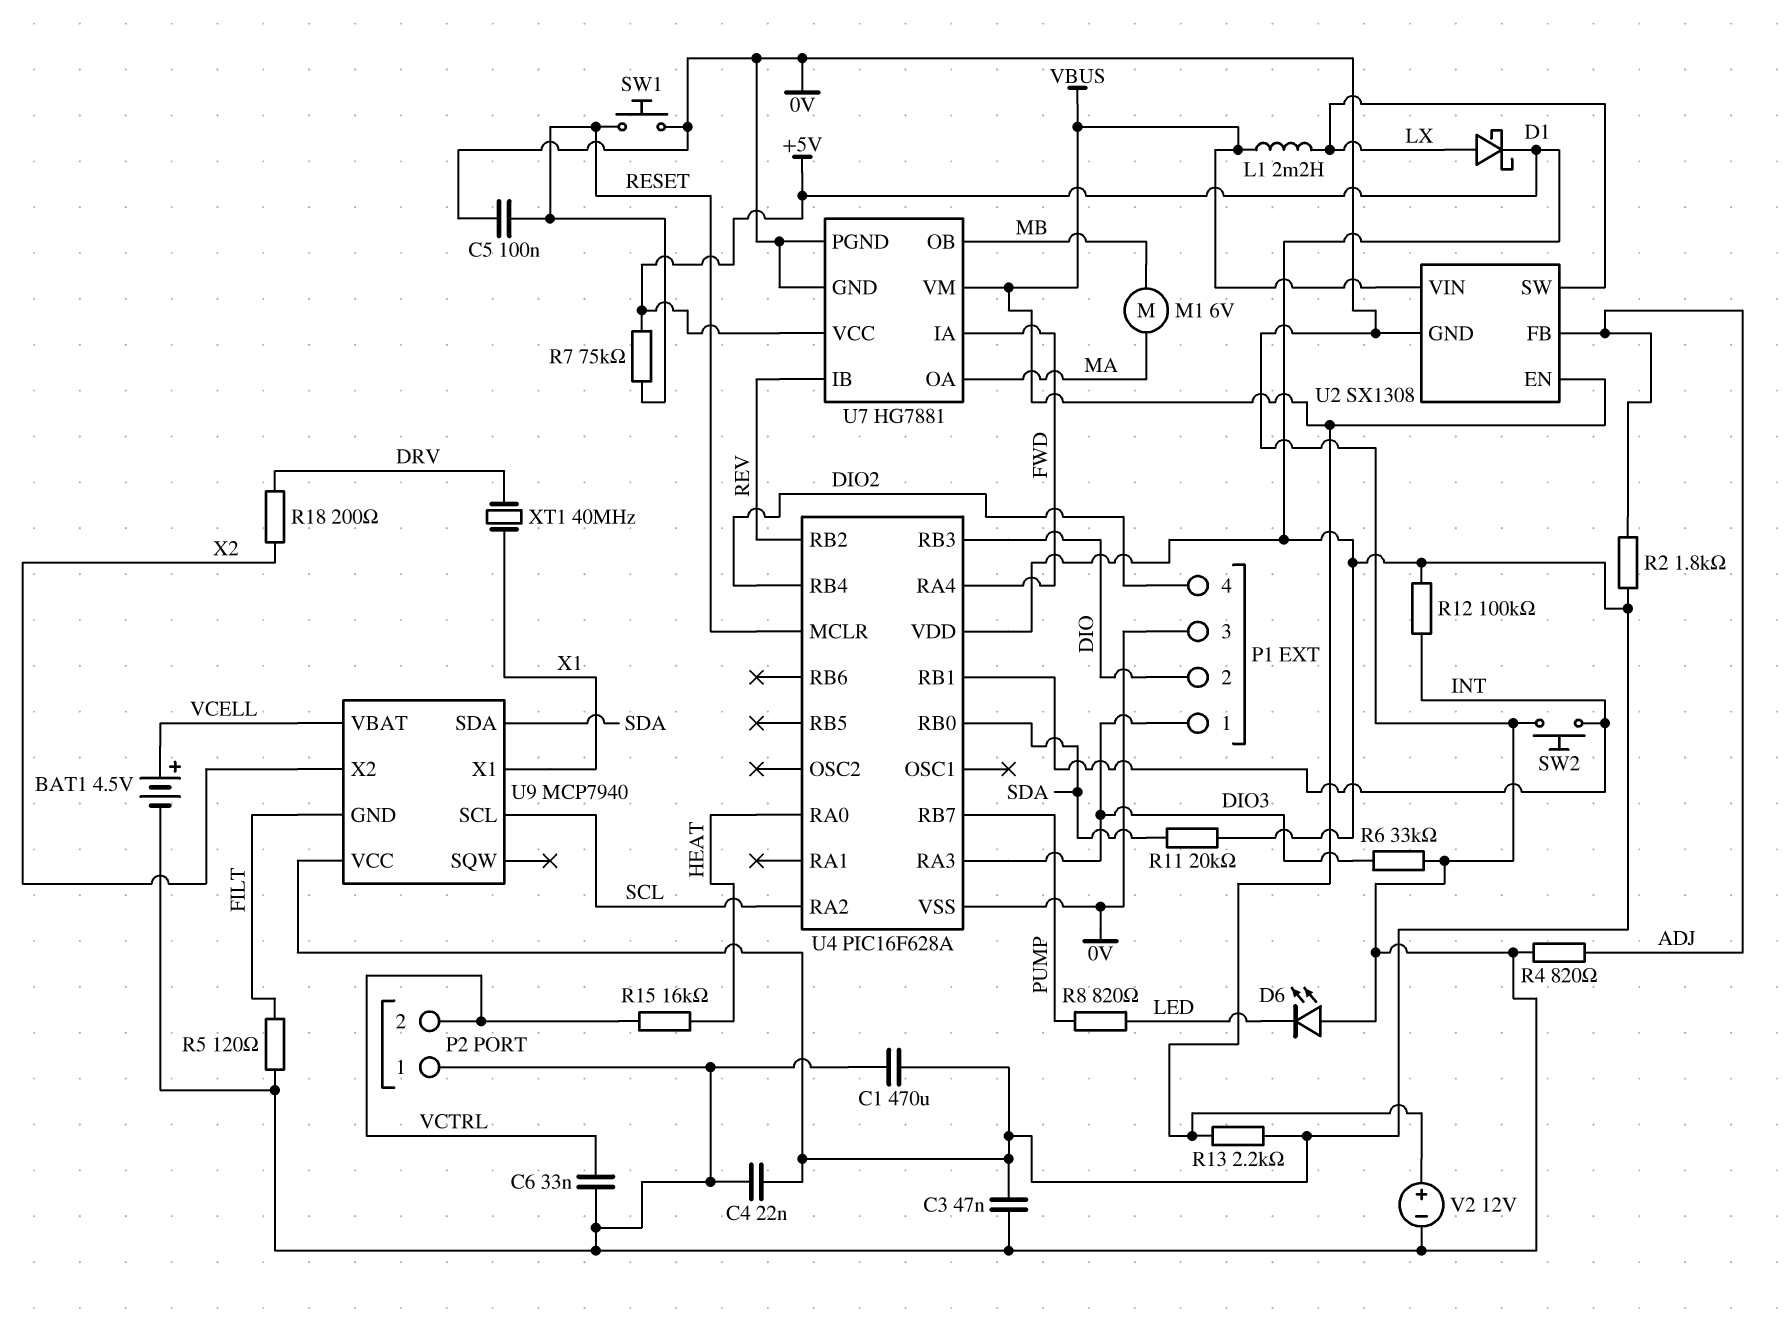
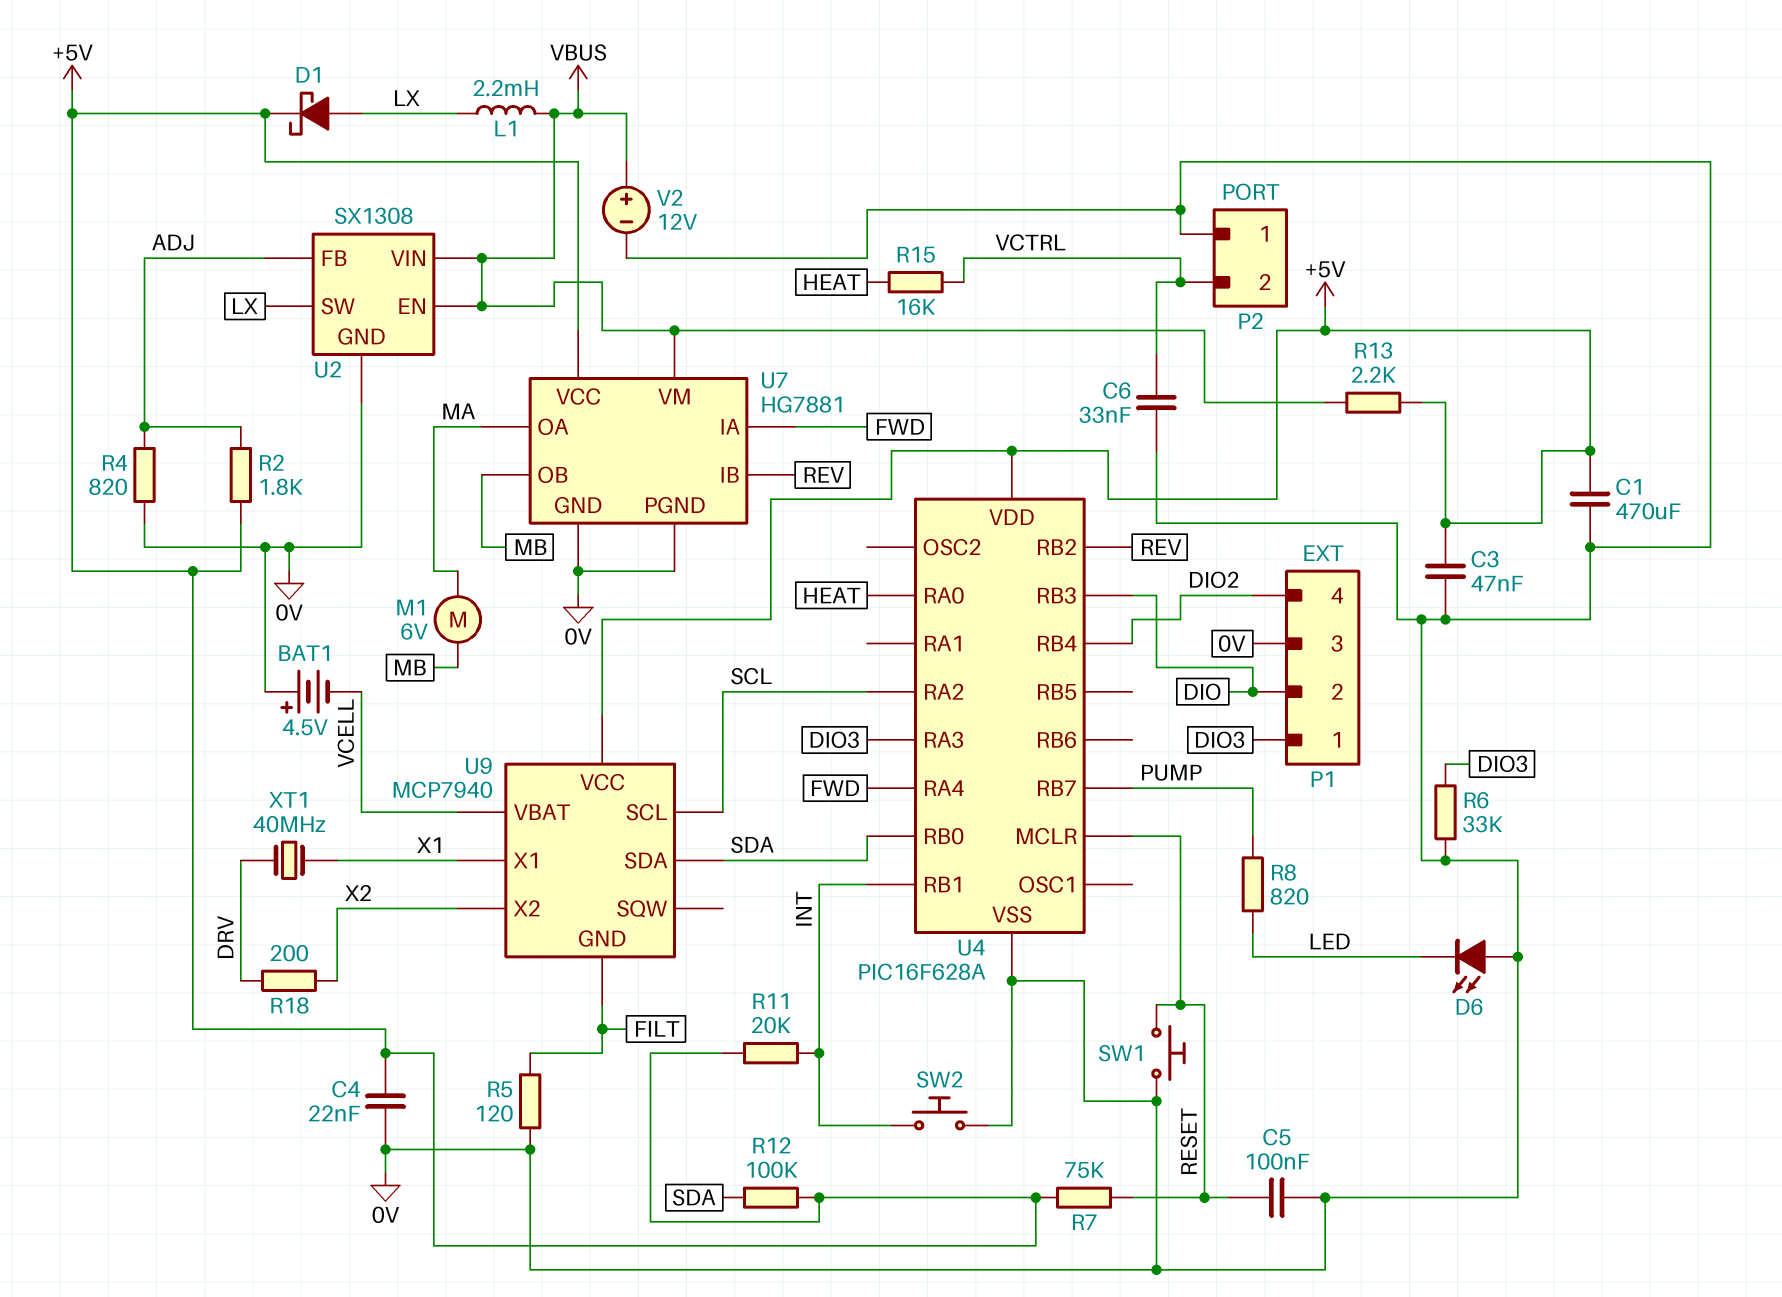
BAT1: 4.5V (plus VCELL, minus 0V) -> 4.5V (plus 0V, minus VCELL)
R11: 20k (+5V, SDA) -> 20k (+5V, INT)
R12: 100k (+5V, INT) -> 100k (+5V, SDA)

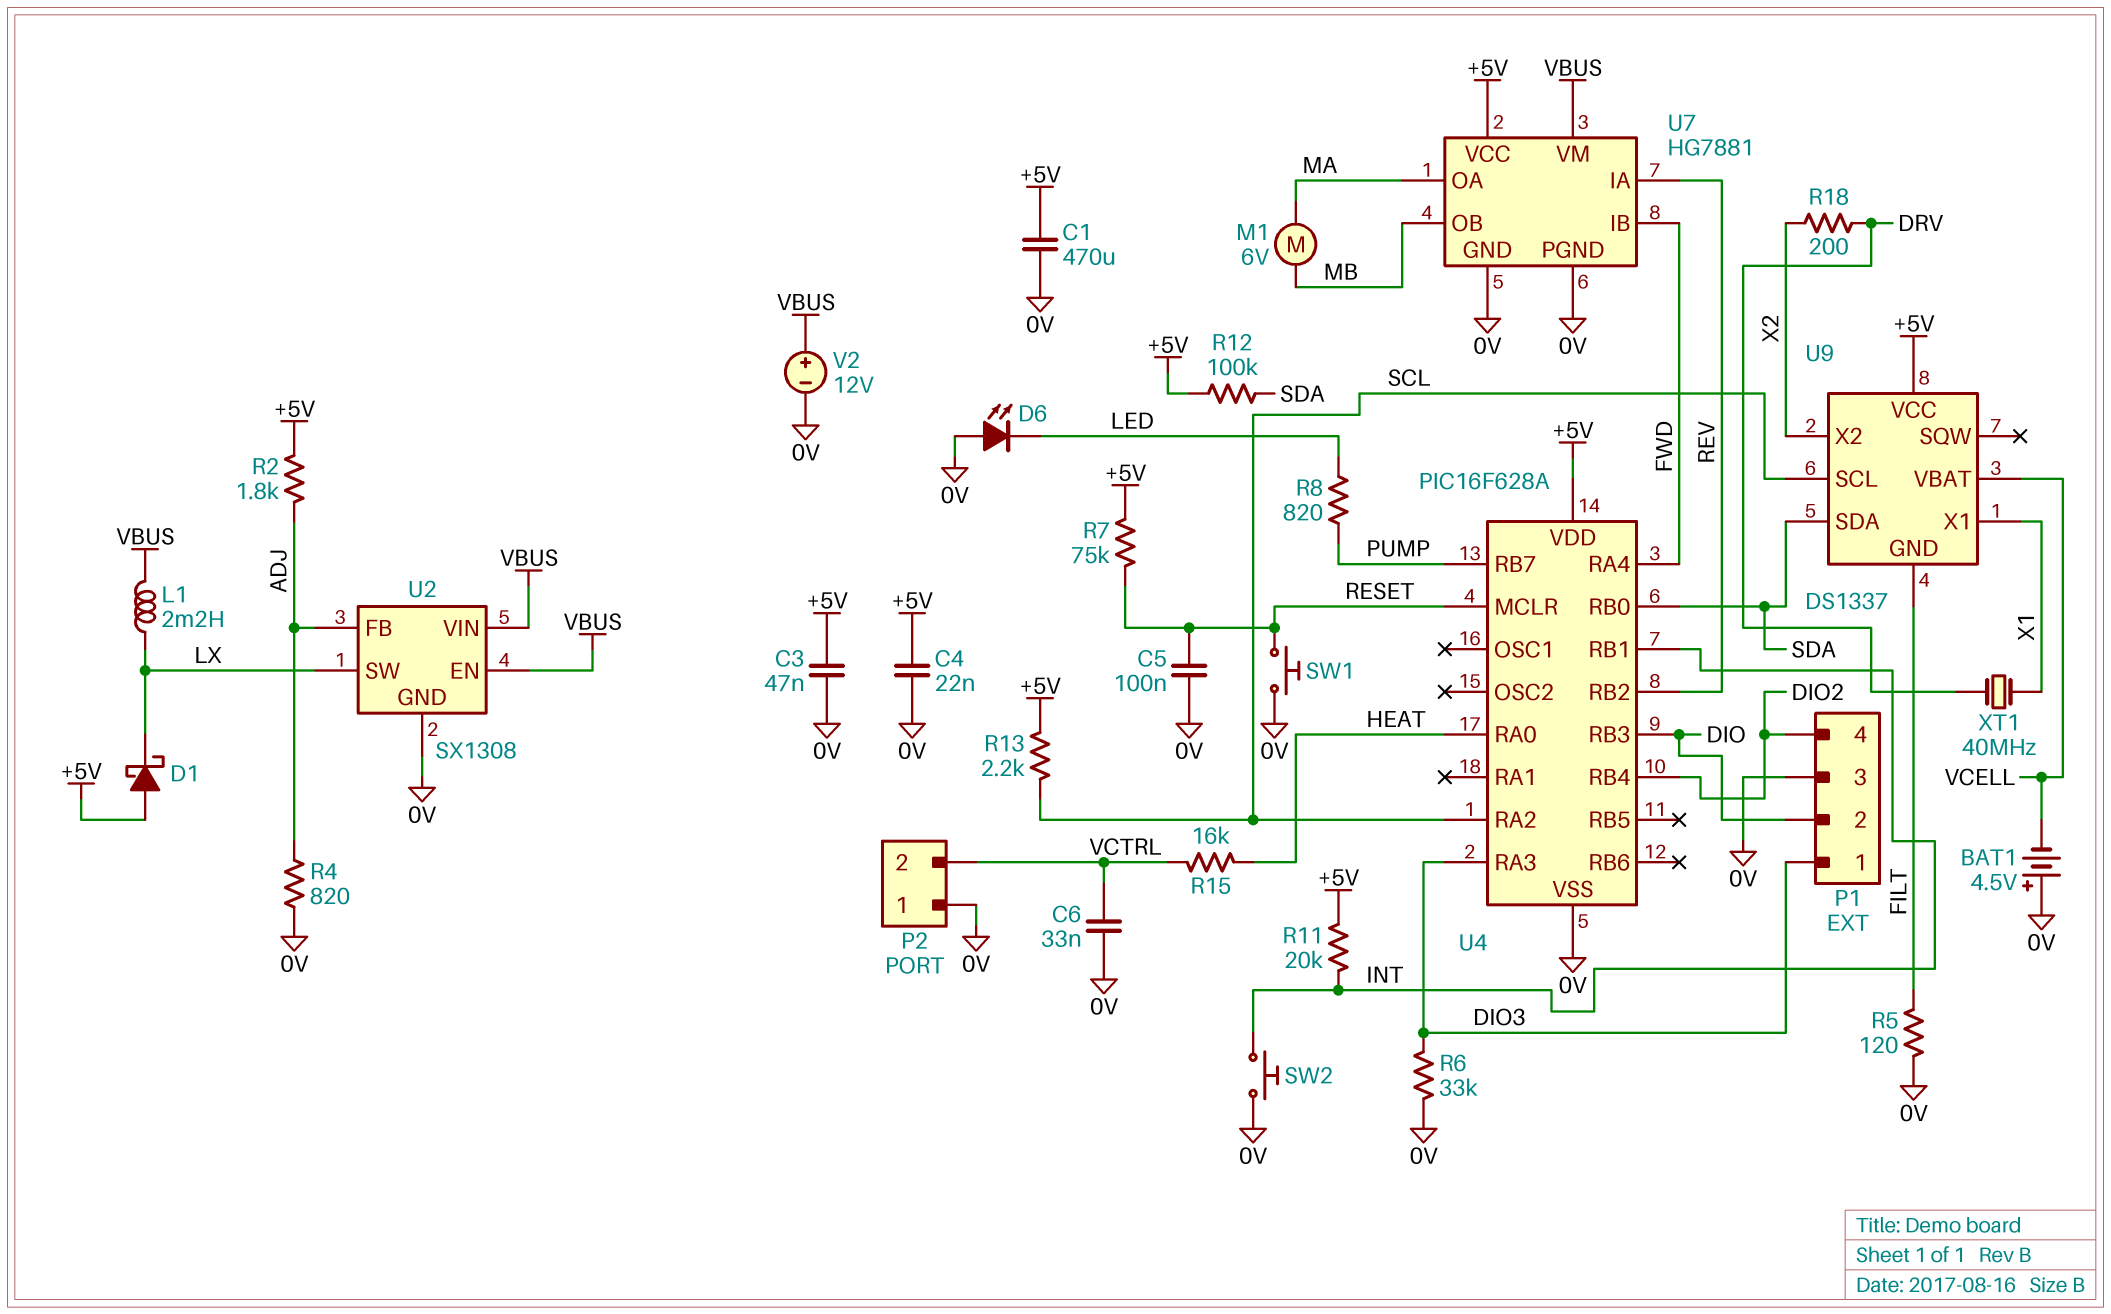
D1: schottky (A LX, K +5V) -> schottky (A +5V, K LX)
R13: 2.2k (+5V, VBUS) -> 2.2k (+5V, SCL)
U7 pin IA: FWD -> REV
U7 pin IB: REV -> FWD
U9: MCP7940 -> DS1337

